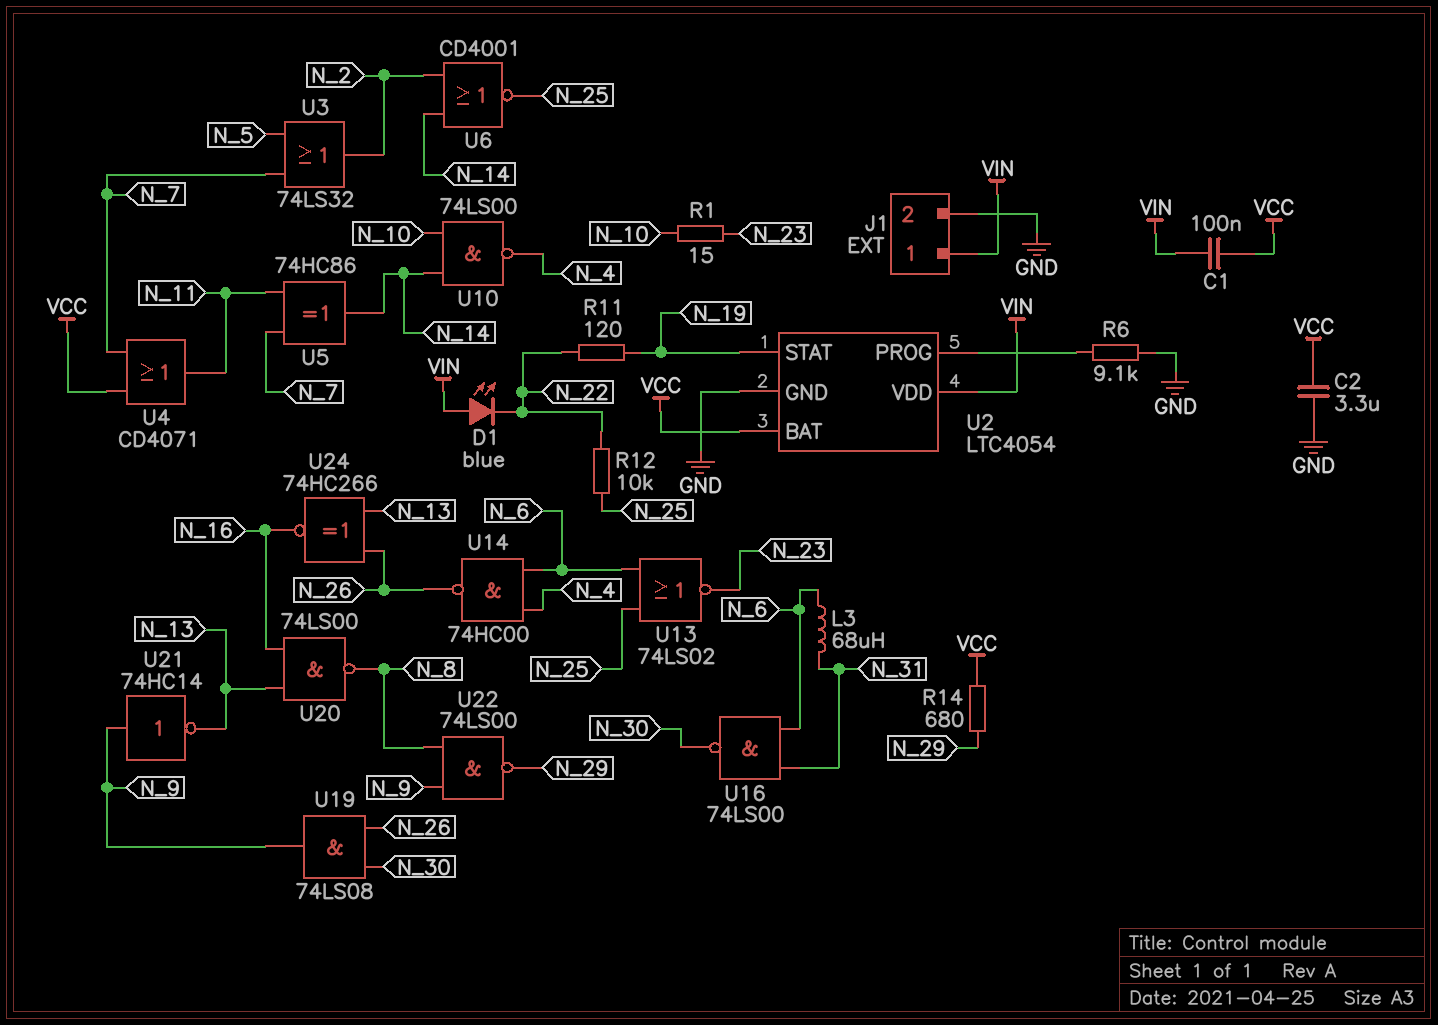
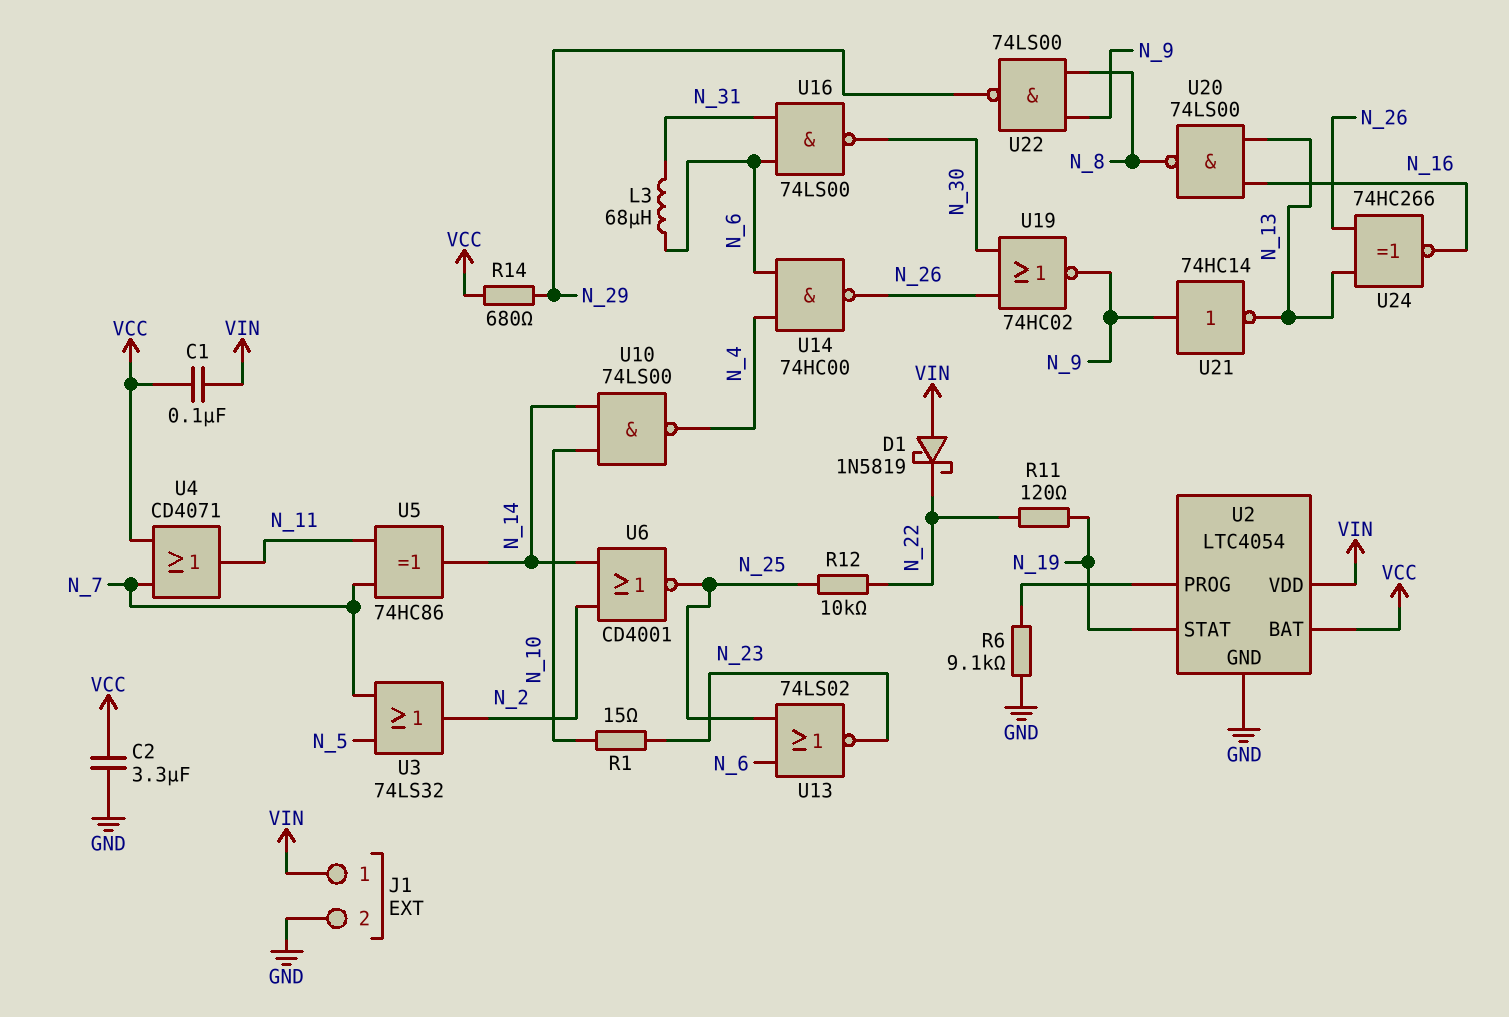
D1: LED blue (A VIN, K N_22) -> schottky 1N5819 (A VIN, K N_22)
U19: AND 74LS08 (in N_26, in N_30, out N_9) -> NOR 74HC02 (in N_26, in N_30, out N_9)

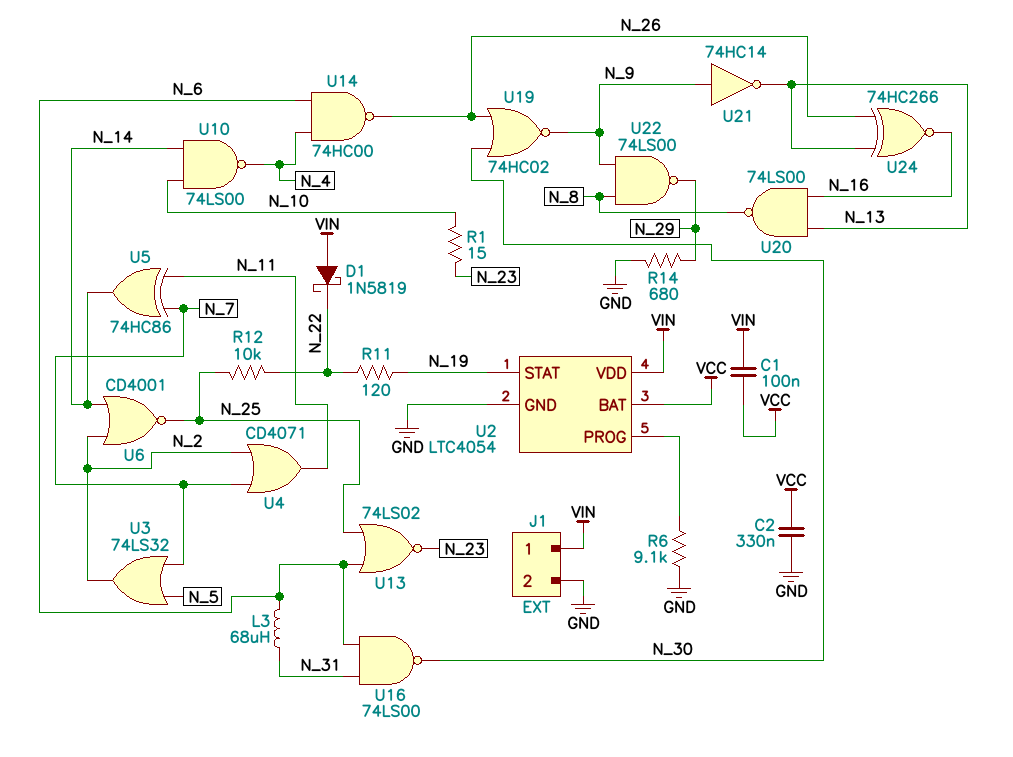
C2: 3.3uF (GND, VCC) -> 330nF (GND, VCC)
R14: 680 (N_29, VCC) -> 680 (GND, N_29)
U4: OR CD4071 (in N_7, in VCC, out N_11) -> OR CD4071 (in N_2, in N_7, out N_11)

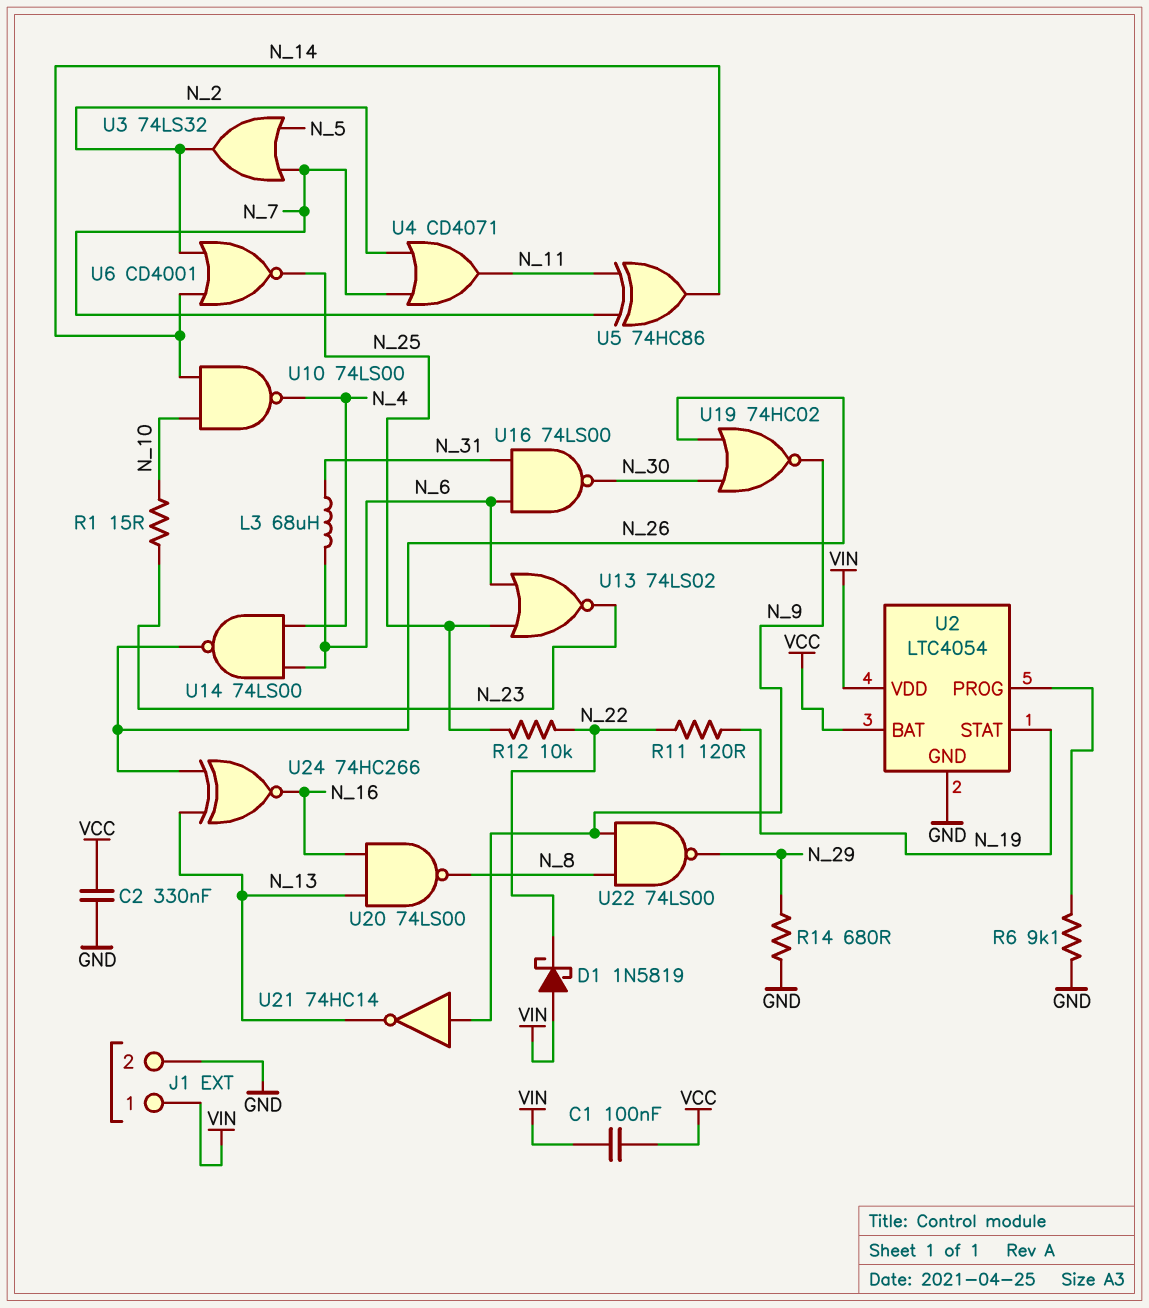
U14: NAND 74HC00 (in N_4, in N_6, out N_26) -> NAND 74LS00 (in N_4, in N_6, out N_26)

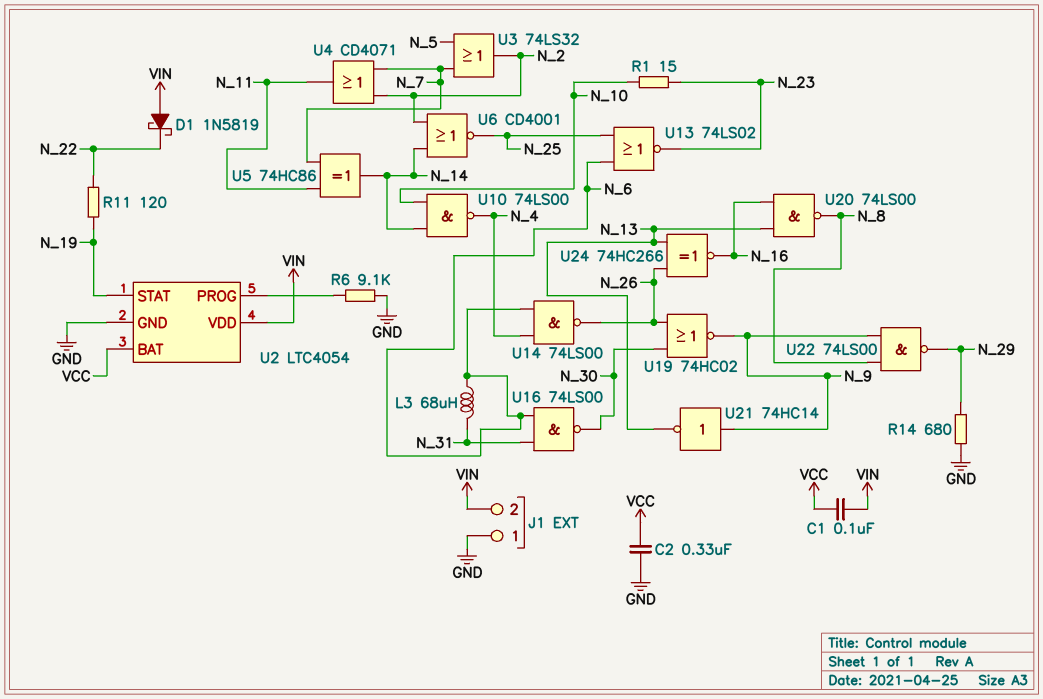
J1 pin 1: VIN -> GND
J1 pin 2: GND -> VIN
R12: 10k (N_22, N_25) -> none

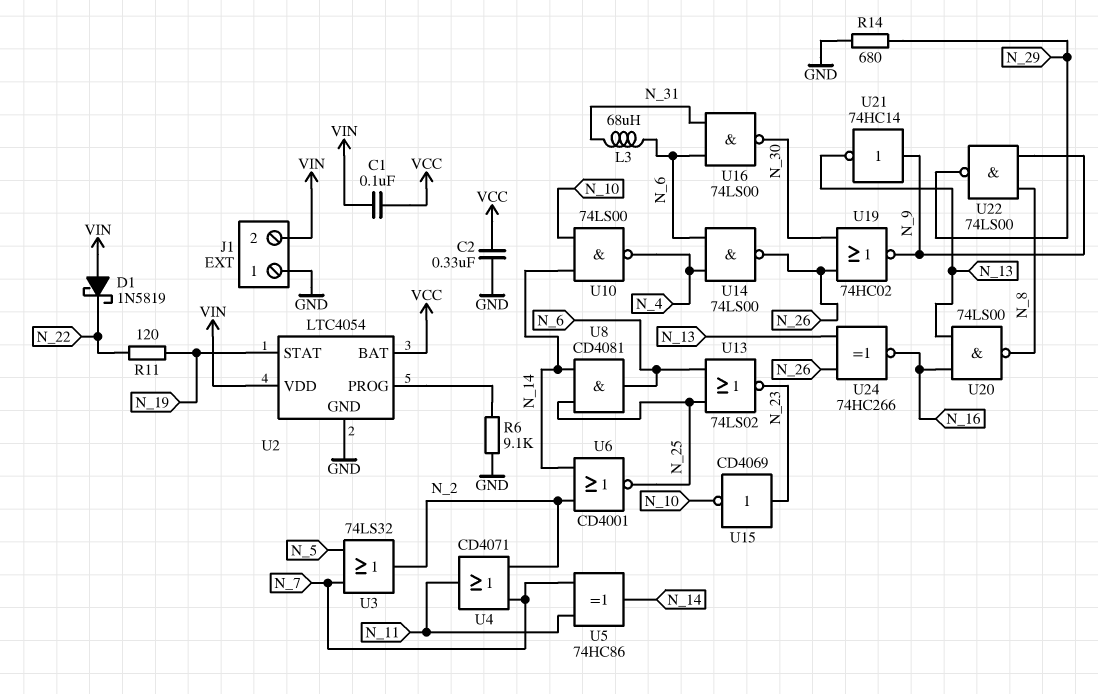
R1: 15 (N_10, N_23) -> none
U8: none -> AND CD4081 (in N_14, in N_25, out N_6)
U15: none -> NOT CD4069 (in N_23, out N_10)

